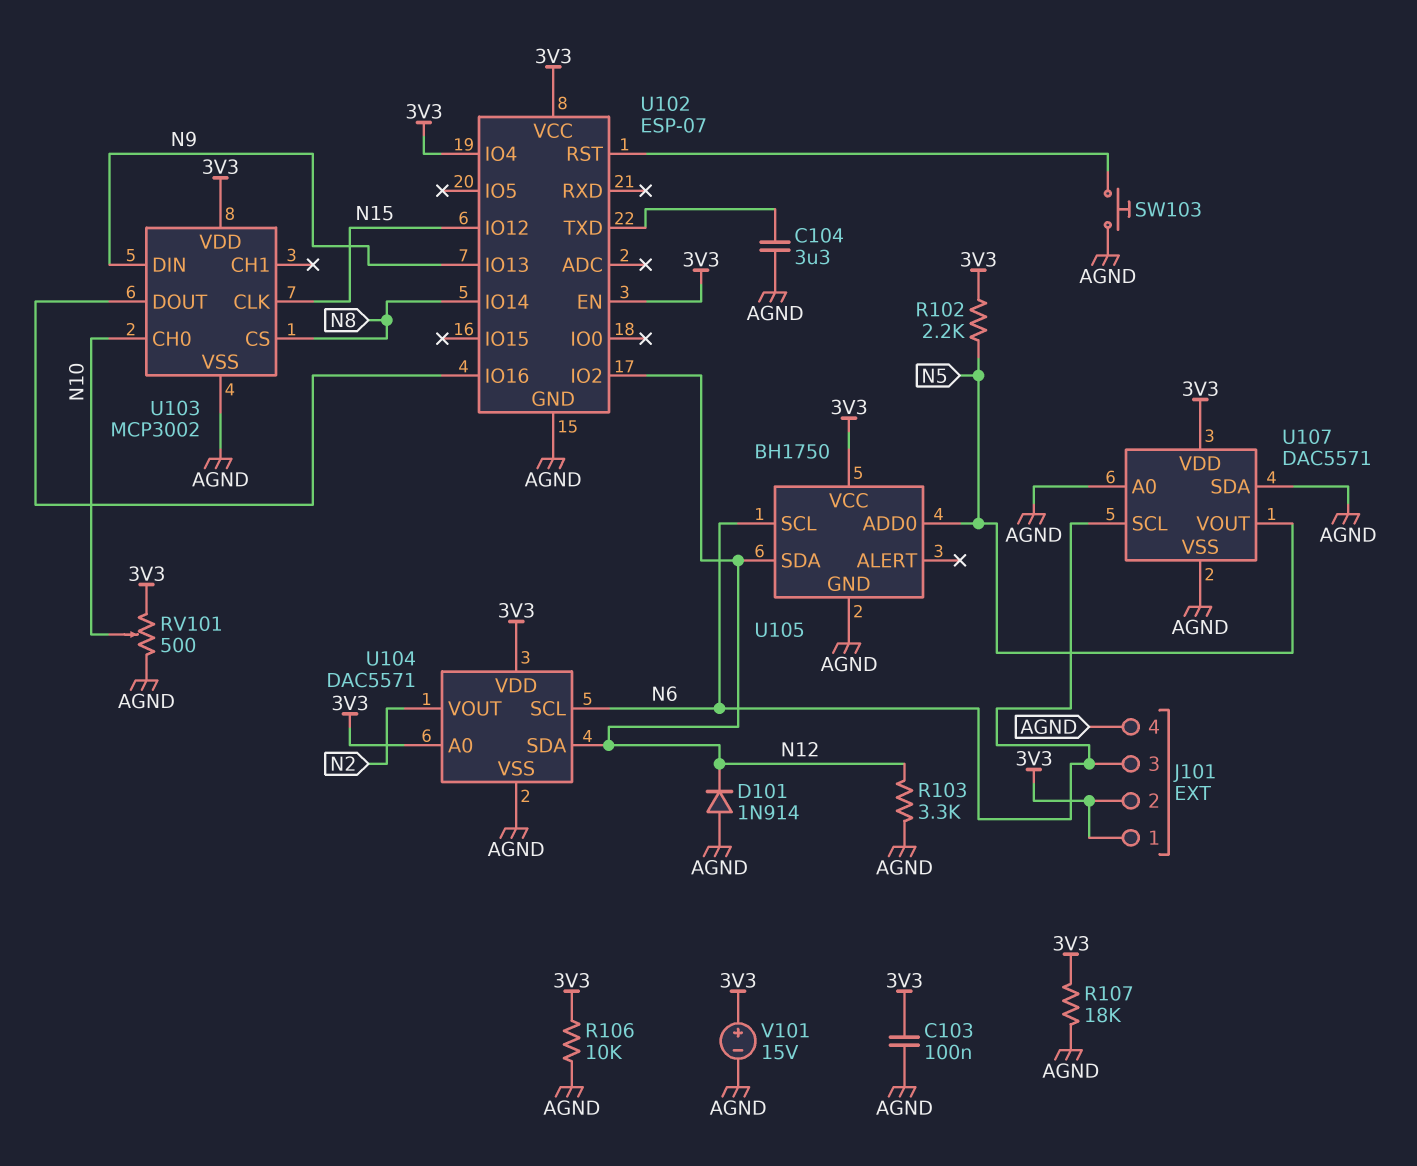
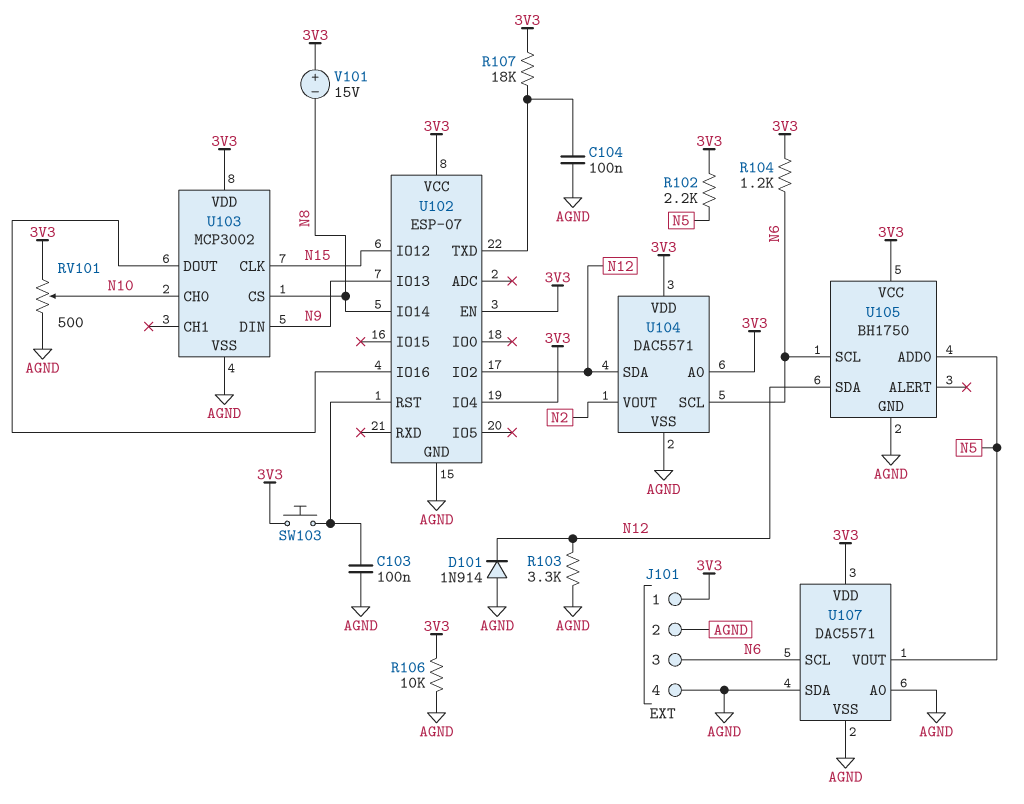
C103: 100nF (3V3, AGND) -> 100nF (AGND, U102/RST)
C104: 3.3uF (AGND, U102/TXD) -> 100nF (AGND, U102/TXD)
J101 pin 2: 3V3 -> AGND
R104: none -> 1.2k (3V3, N6)
R107: 18k (3V3, AGND) -> 18k (3V3, U102/TXD)
SW103: button (AGND, U102/RST) -> button (3V3, U102/RST)
V101: 15V (plus 3V3, minus AGND) -> 15V (plus 3V3, minus N8)

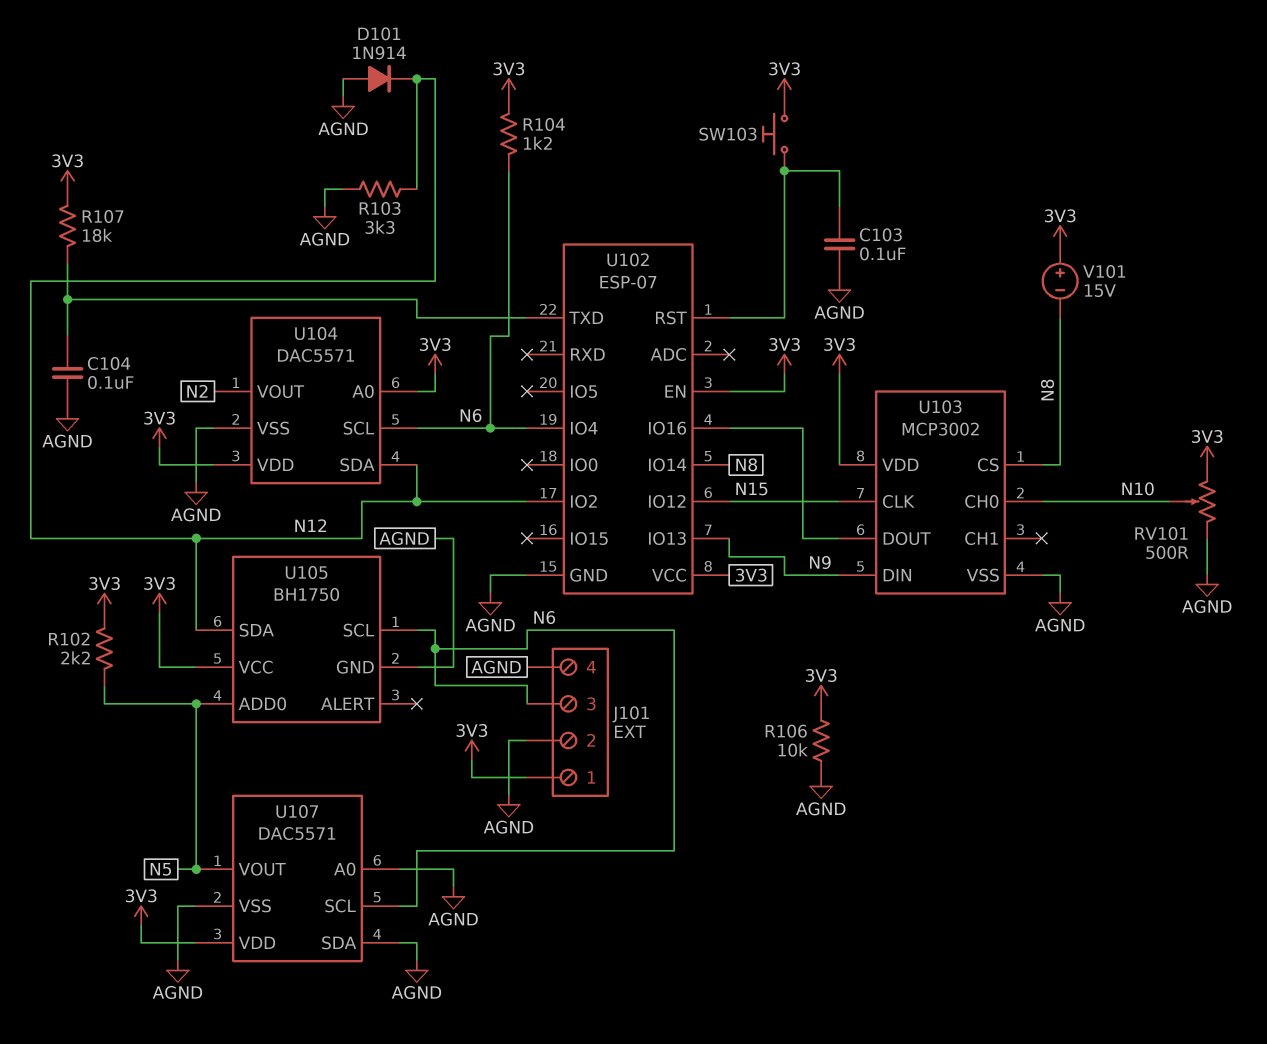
U102 pin IO4: 3V3 -> N6

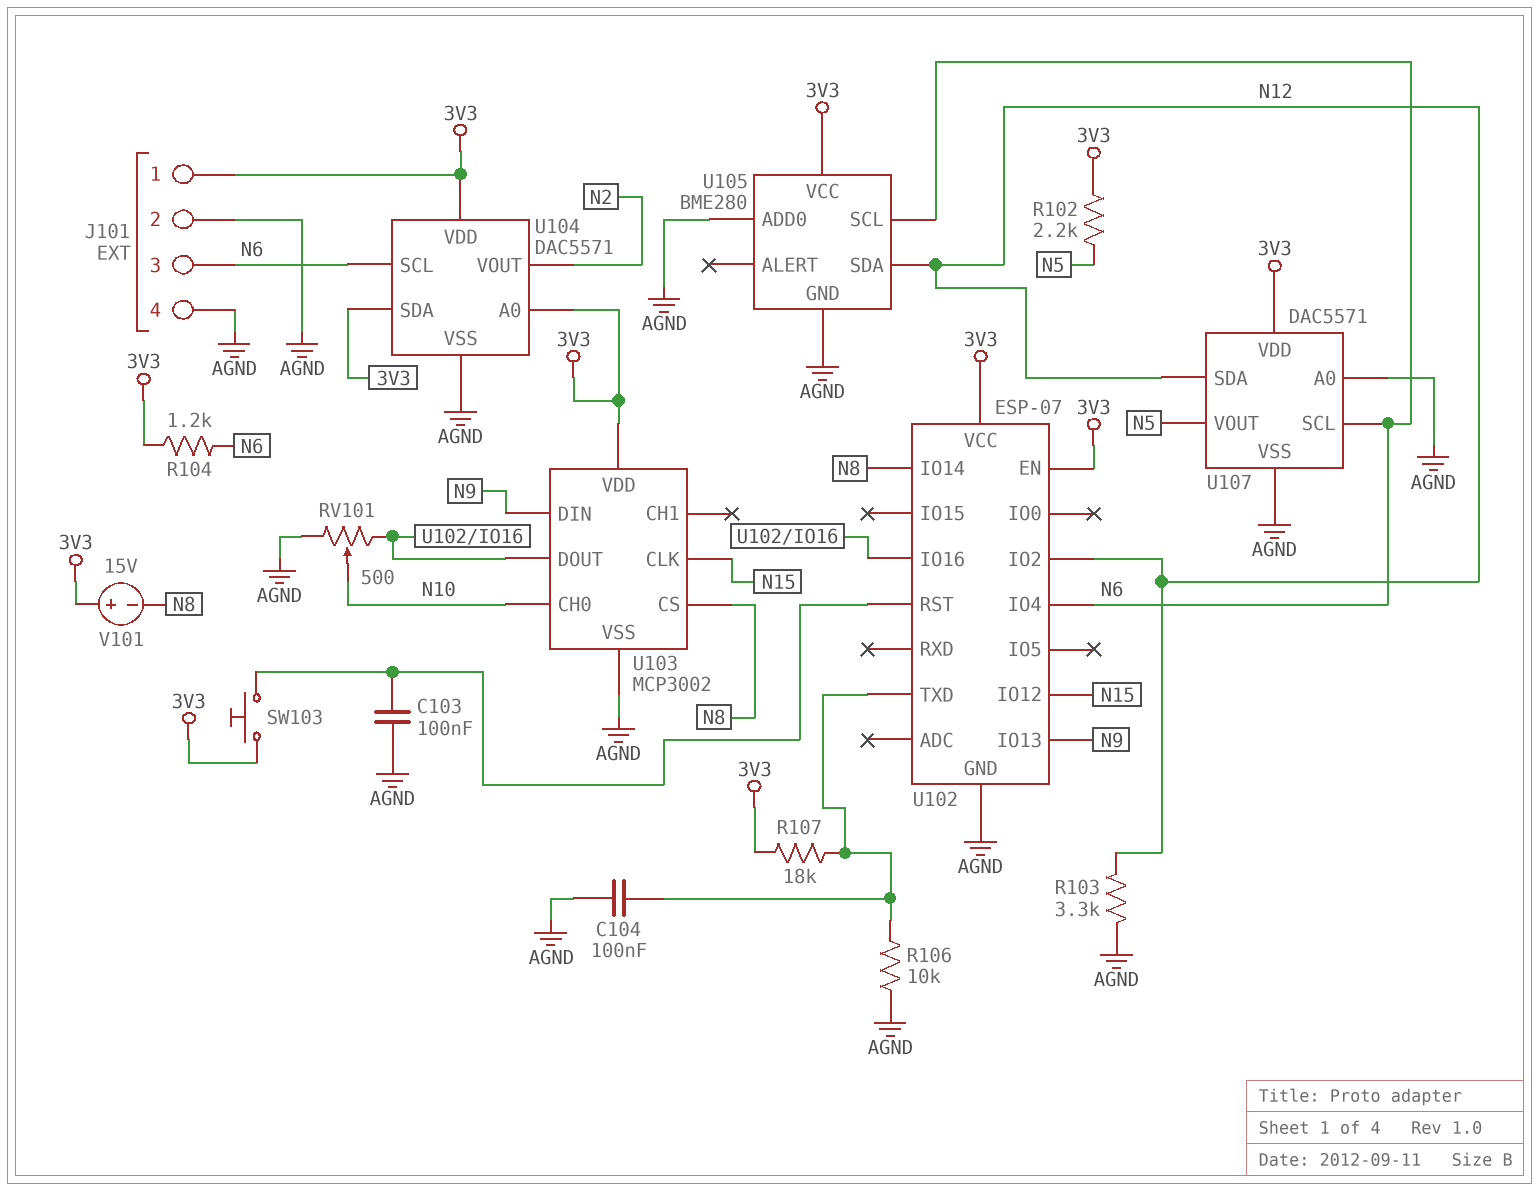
D101: diode 1N914 (A AGND, K N12) -> none
R106: 10k (3V3, AGND) -> 10k (AGND, U102/TXD)
RV101: 500 (3V3, AGND, wiper N10) -> 500 (AGND, U102/IO16, wiper N10)
U104 pin SDA: N12 -> 3V3
U105: BH1750 -> BME280
U105 pin ADD0: N5 -> AGND
U107 pin SDA: AGND -> N12

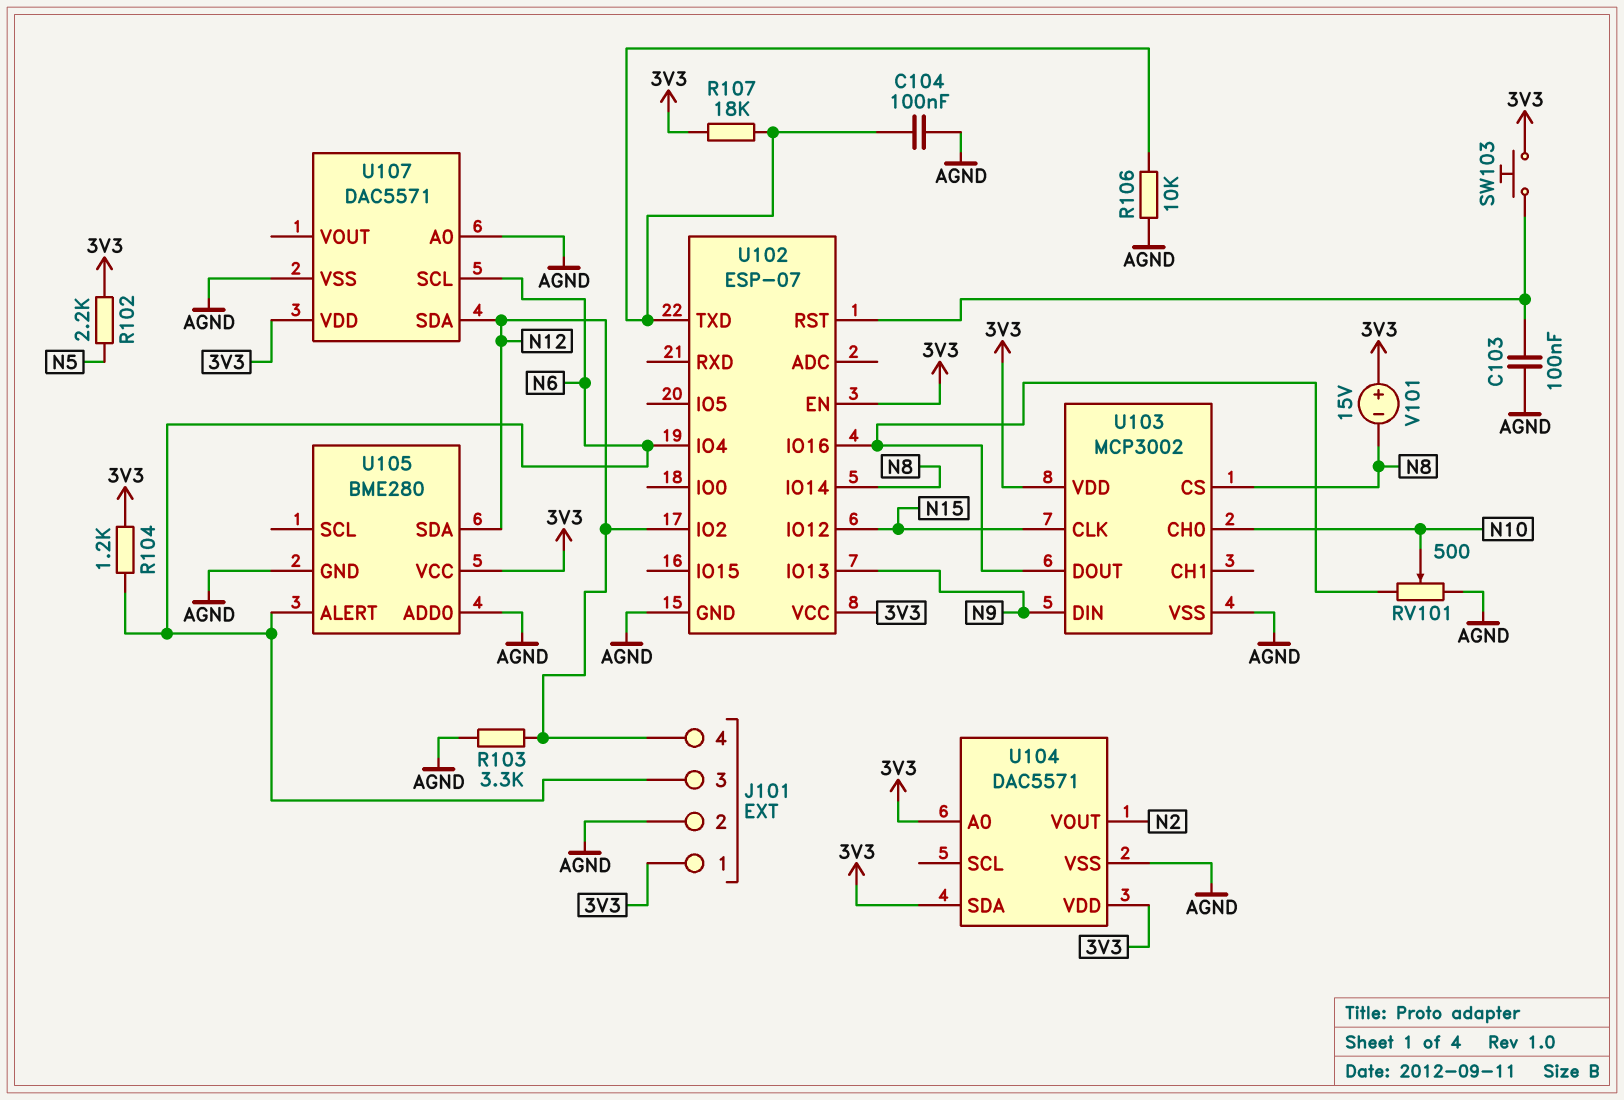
J101 pin 4: AGND -> N12
U104 pin SCL: N6 -> none
U105 pin ALERT: none -> N6
U105 pin SCL: N6 -> none
U107 pin VOUT: N5 -> none

